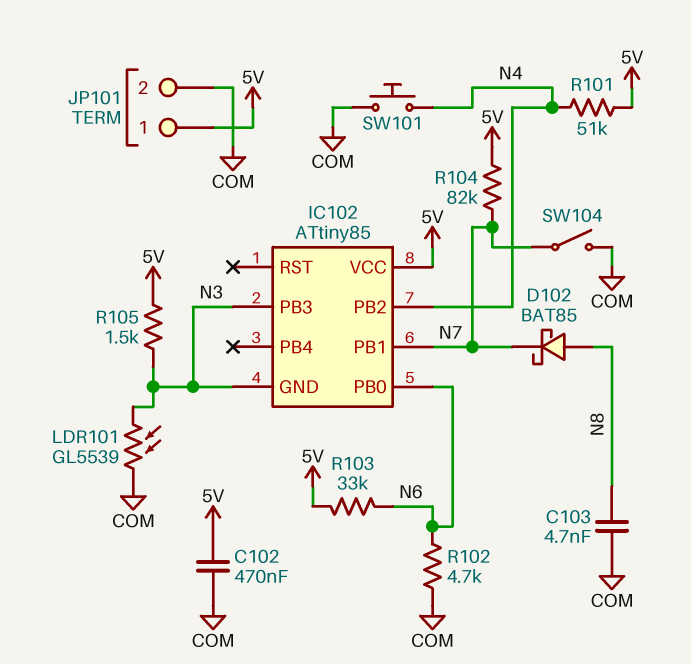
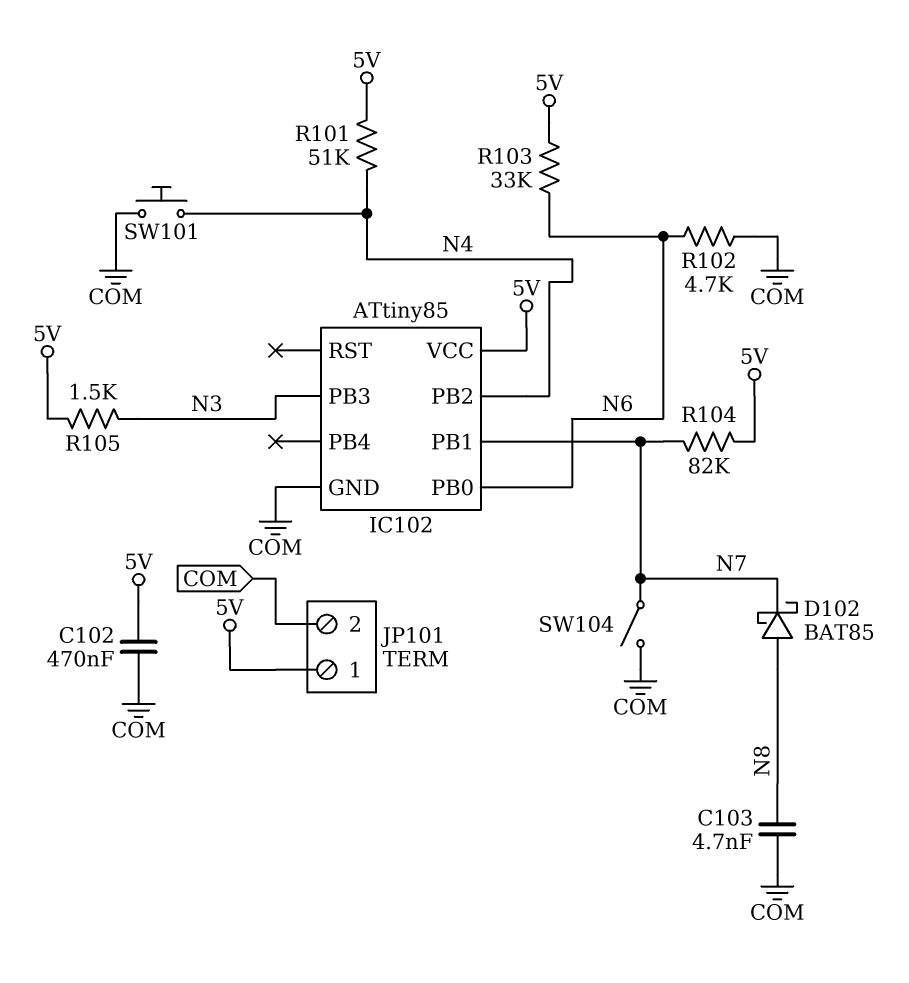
IC102 pin GND: N3 -> COM
LDR101: GL5539 (COM, N3) -> none

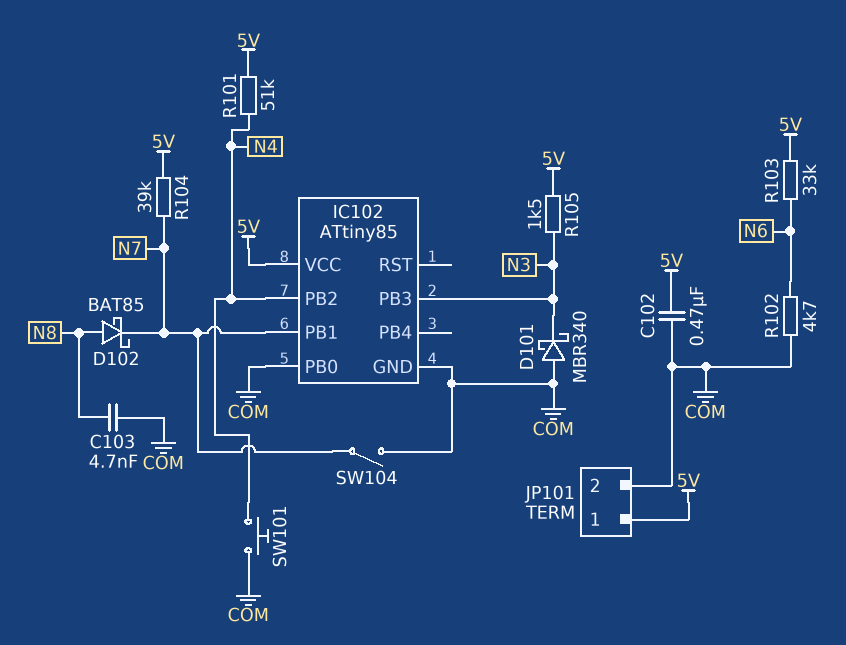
D101: none -> schottky MBR340 (A COM, K N3)
IC102 pin PB0: N6 -> COM
R104: 82k (5V, N7) -> 39k (5V, N7)

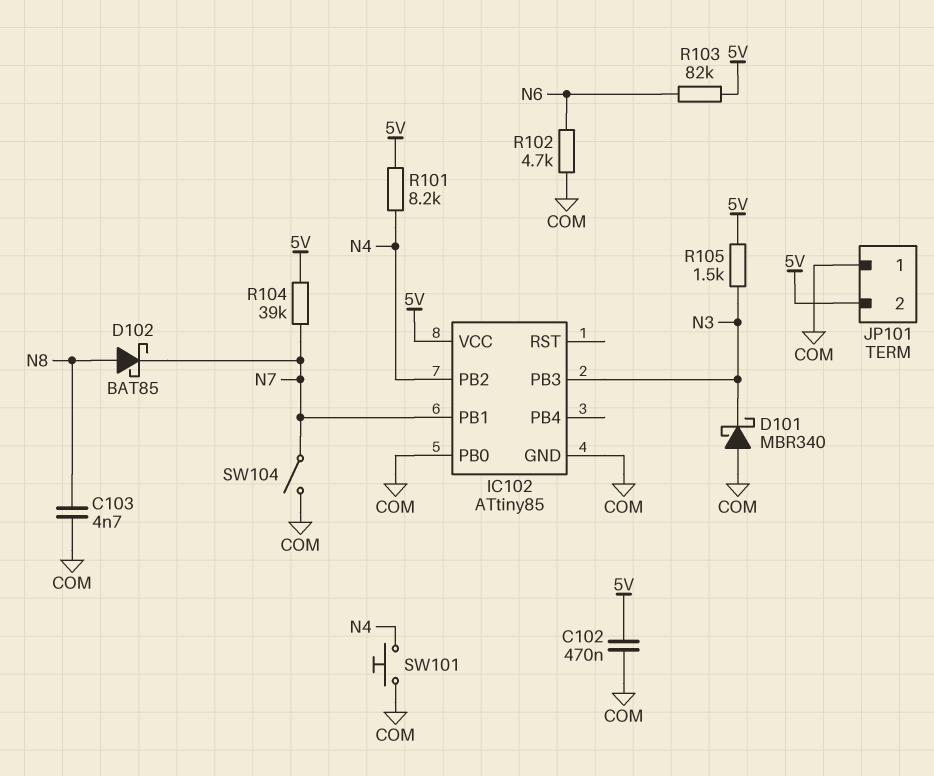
JP101 pin 1: 5V -> COM
JP101 pin 2: COM -> 5V
R101: 51k (5V, N4) -> 8.2k (5V, N4)
R103: 33k (5V, N6) -> 82k (5V, N6)

